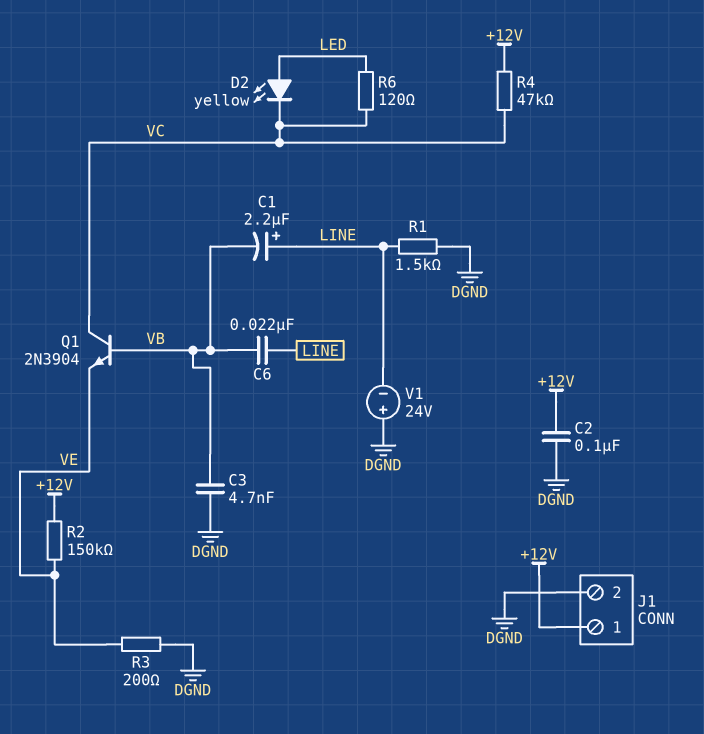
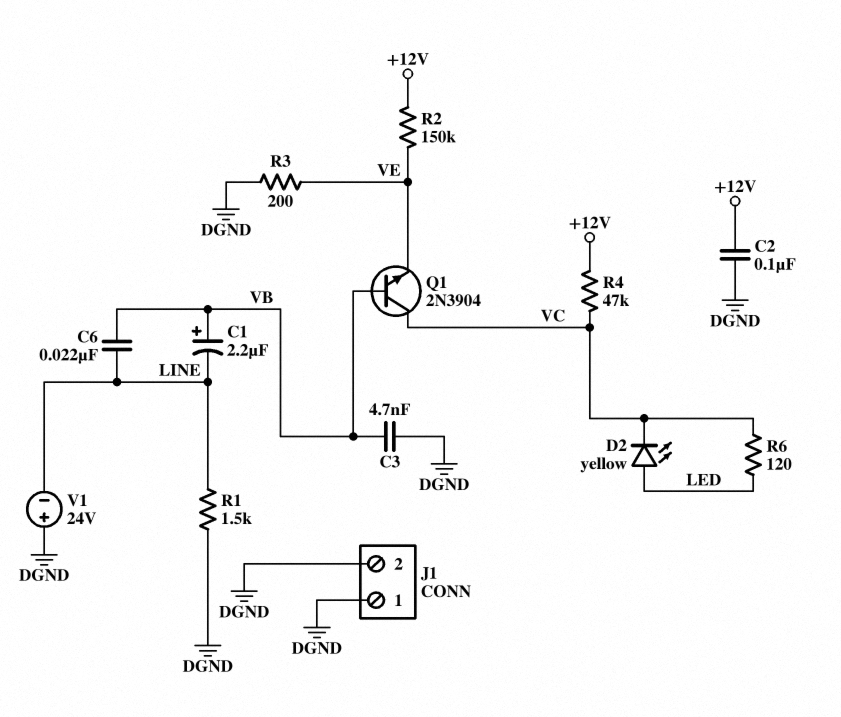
C1: 2.2uF (plus LINE, minus VB) -> 2.2uF (plus VB, minus LINE)
J1 pin 1: +12V -> DGND

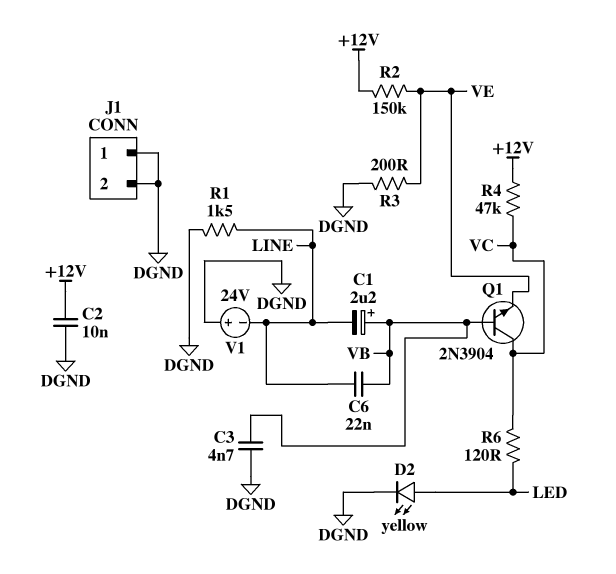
C2: 100nF (+12V, DGND) -> 10nF (+12V, DGND)
D2: LED yellow (A LED, K VC) -> LED yellow (A LED, K DGND)

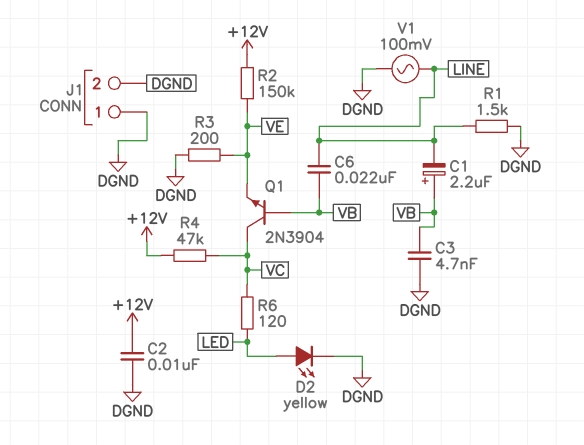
V1: 24V (plus DGND, minus LINE) -> AC 100mV (DGND, LINE)

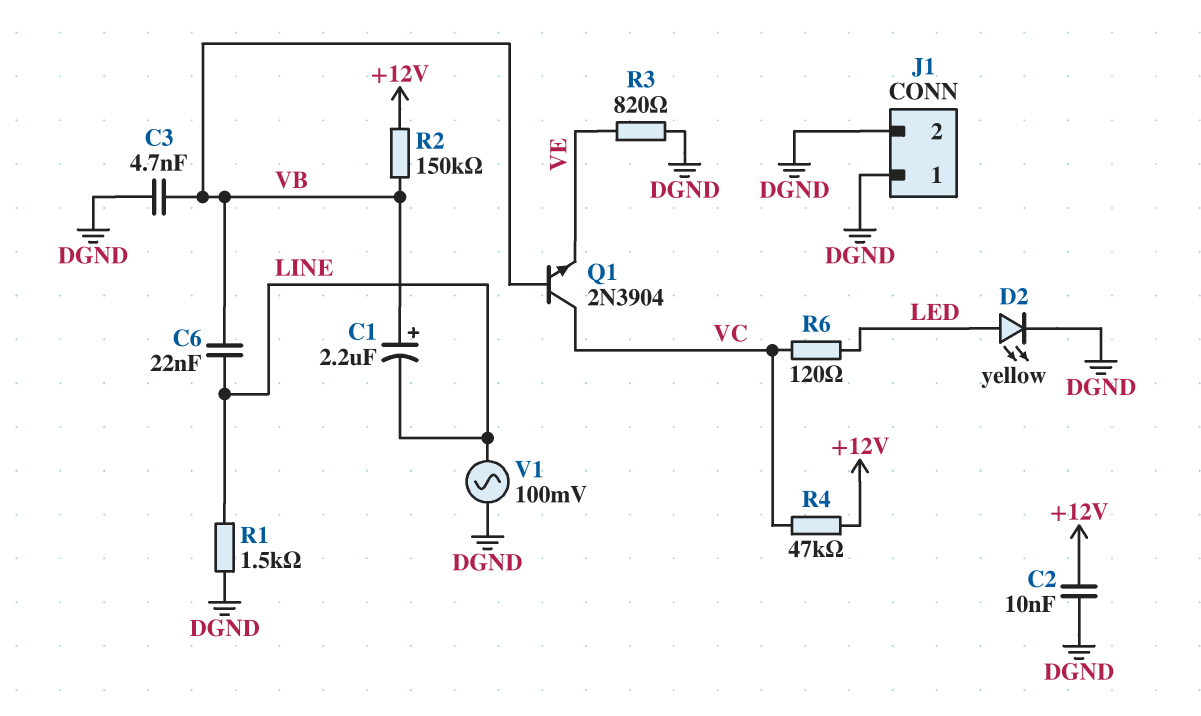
R2: 150k (+12V, VE) -> 150k (+12V, VB)
R3: 200 (DGND, VE) -> 820 (DGND, VE)

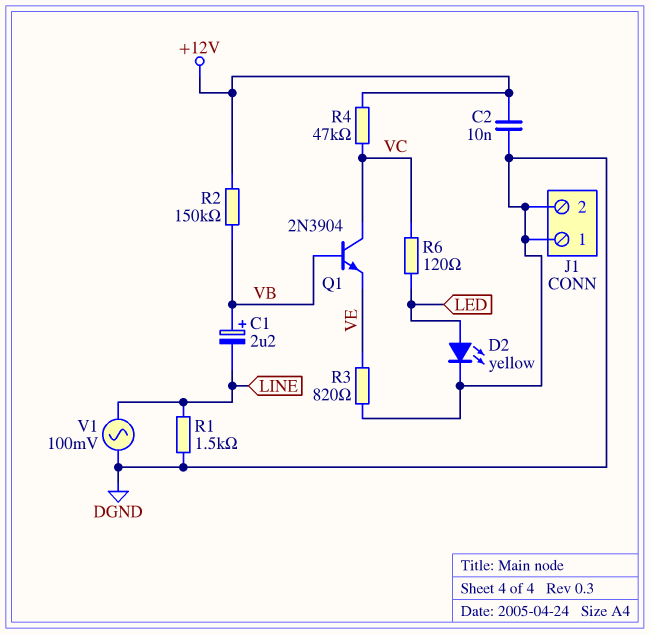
C3: 4.7nF (DGND, VB) -> none
C6: 22nF (LINE, VB) -> none

